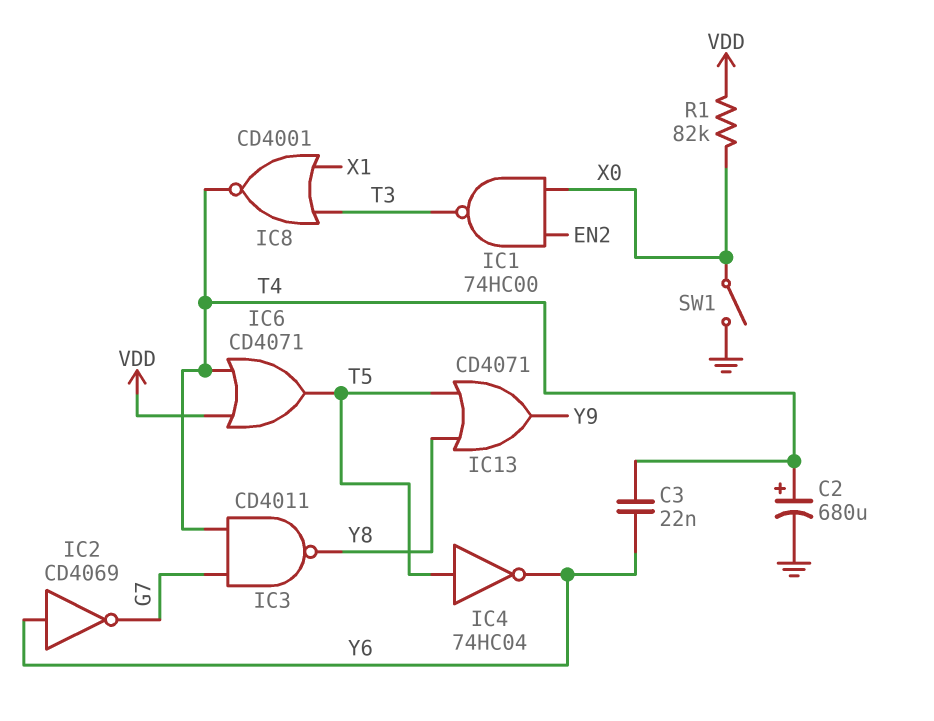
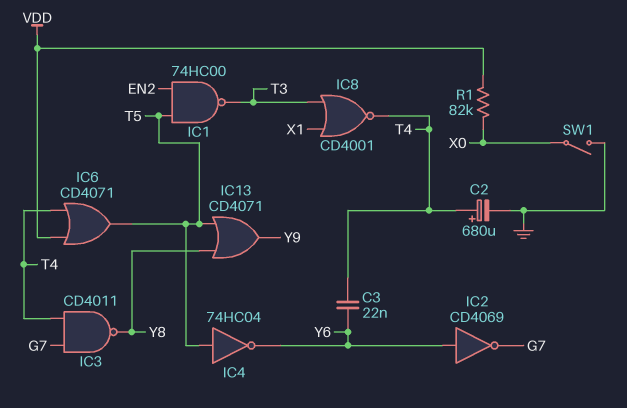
IC1: NAND 74HC00 (in EN2, in X0, out T3) -> NAND 74HC00 (in EN2, in T5, out T3)

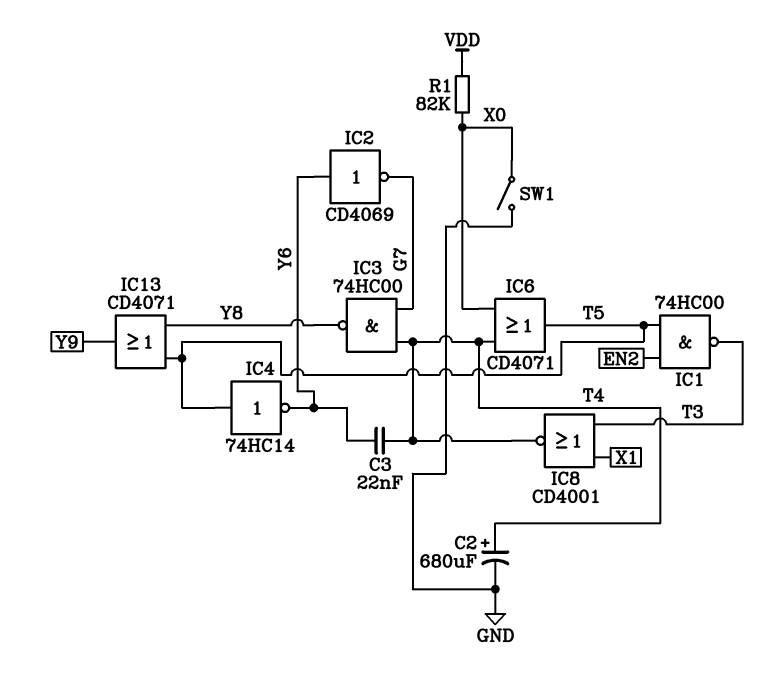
IC3: NAND CD4011 (in G7, in T4, out Y8) -> NAND 74HC00 (in G7, in T4, out Y8)
IC4: NOT 74HC04 (in T5, out Y6) -> NOT 74HC14 (in T5, out Y6)
IC6: OR CD4071 (in T4, in VDD, out T5) -> OR CD4071 (in T4, in X0, out T5)

